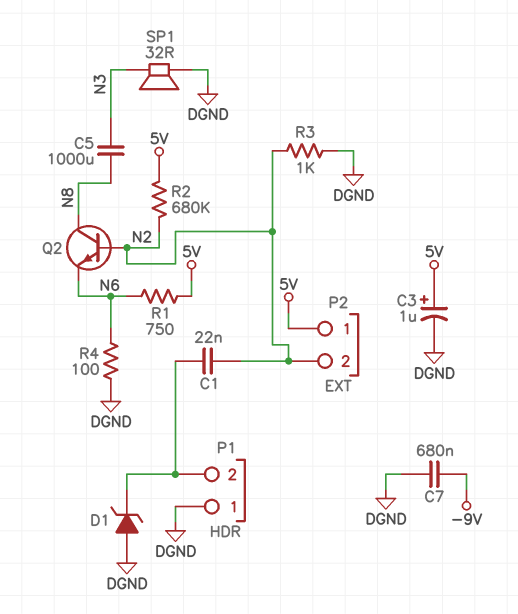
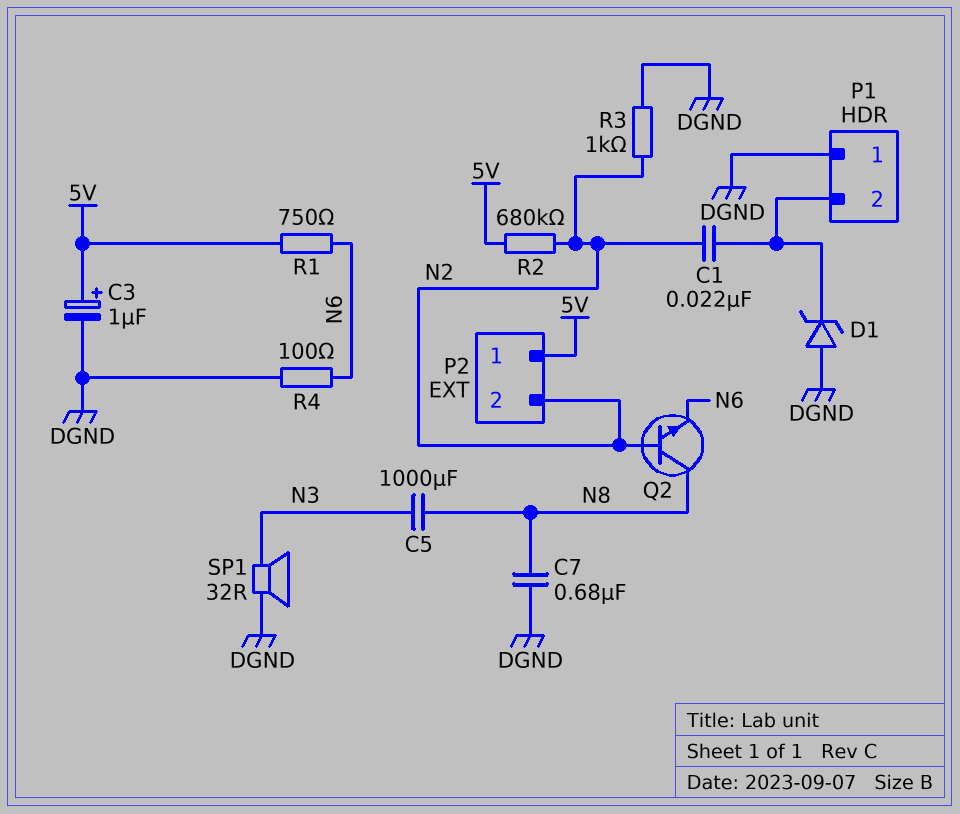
C7: 680nF (-9V, DGND) -> 680nF (DGND, N8)

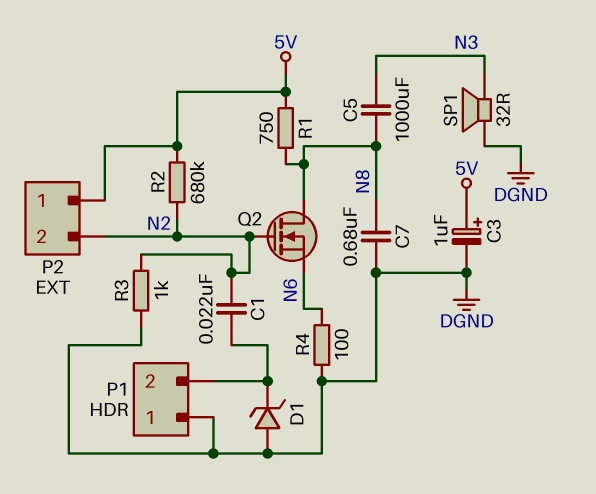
Q2: NPN (B N2, C N8, E N6) -> NMOS (G N2, D N8, S N6)
R1: 750 (5V, N6) -> 750 (5V, N8)

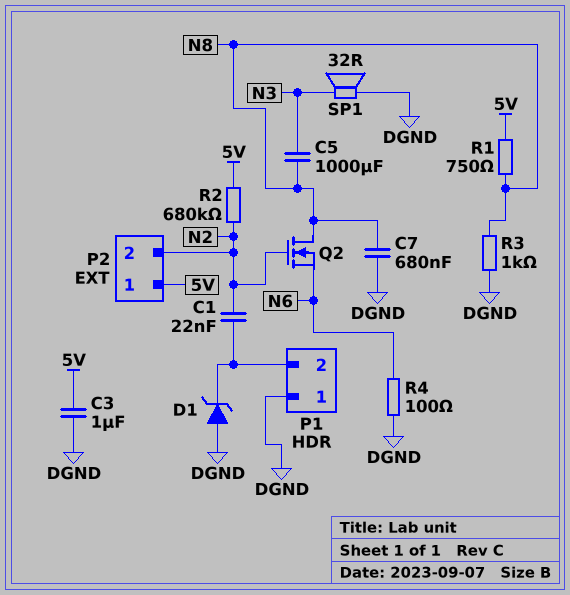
C3: 1uF (plus 5V, minus DGND) -> 1uF (5V, DGND)
R3: 1k (DGND, N2) -> 1k (DGND, N8)

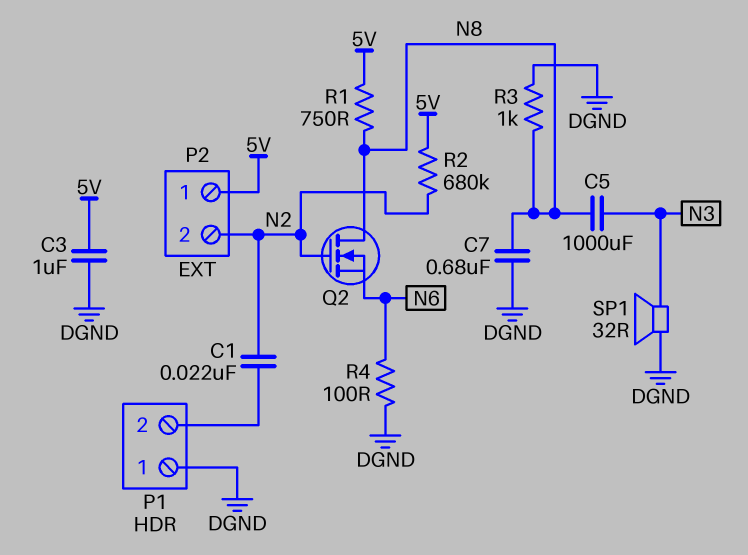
D1: zener (A DGND, K P1/2) -> none

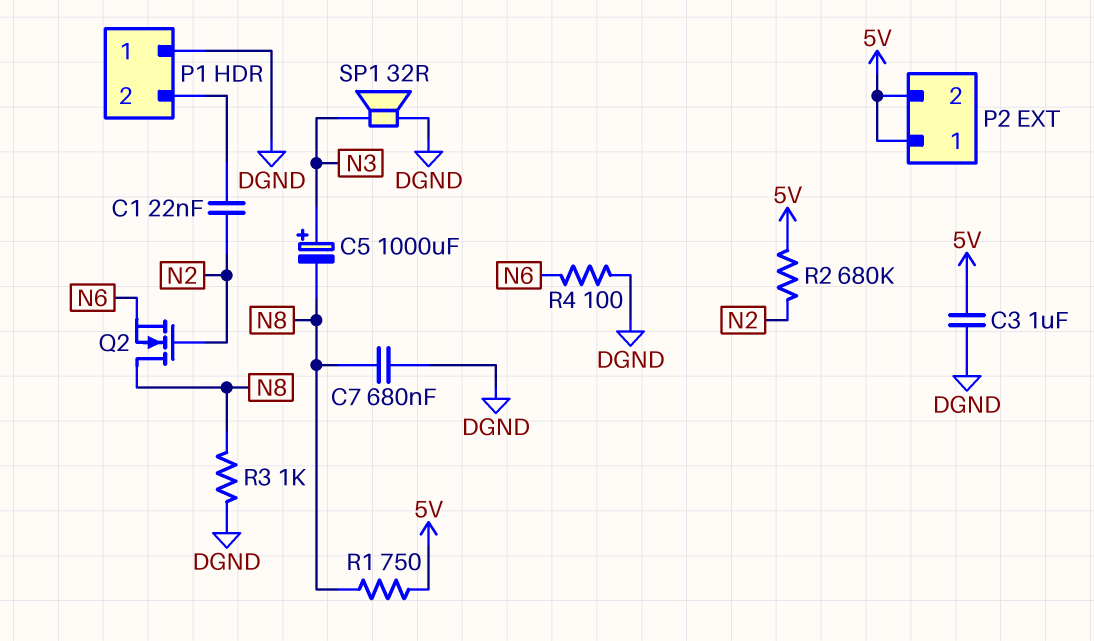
C5: 1000uF (N3, N8) -> 1000uF (plus N3, minus N8)
P2 pin 2: N2 -> 5V

